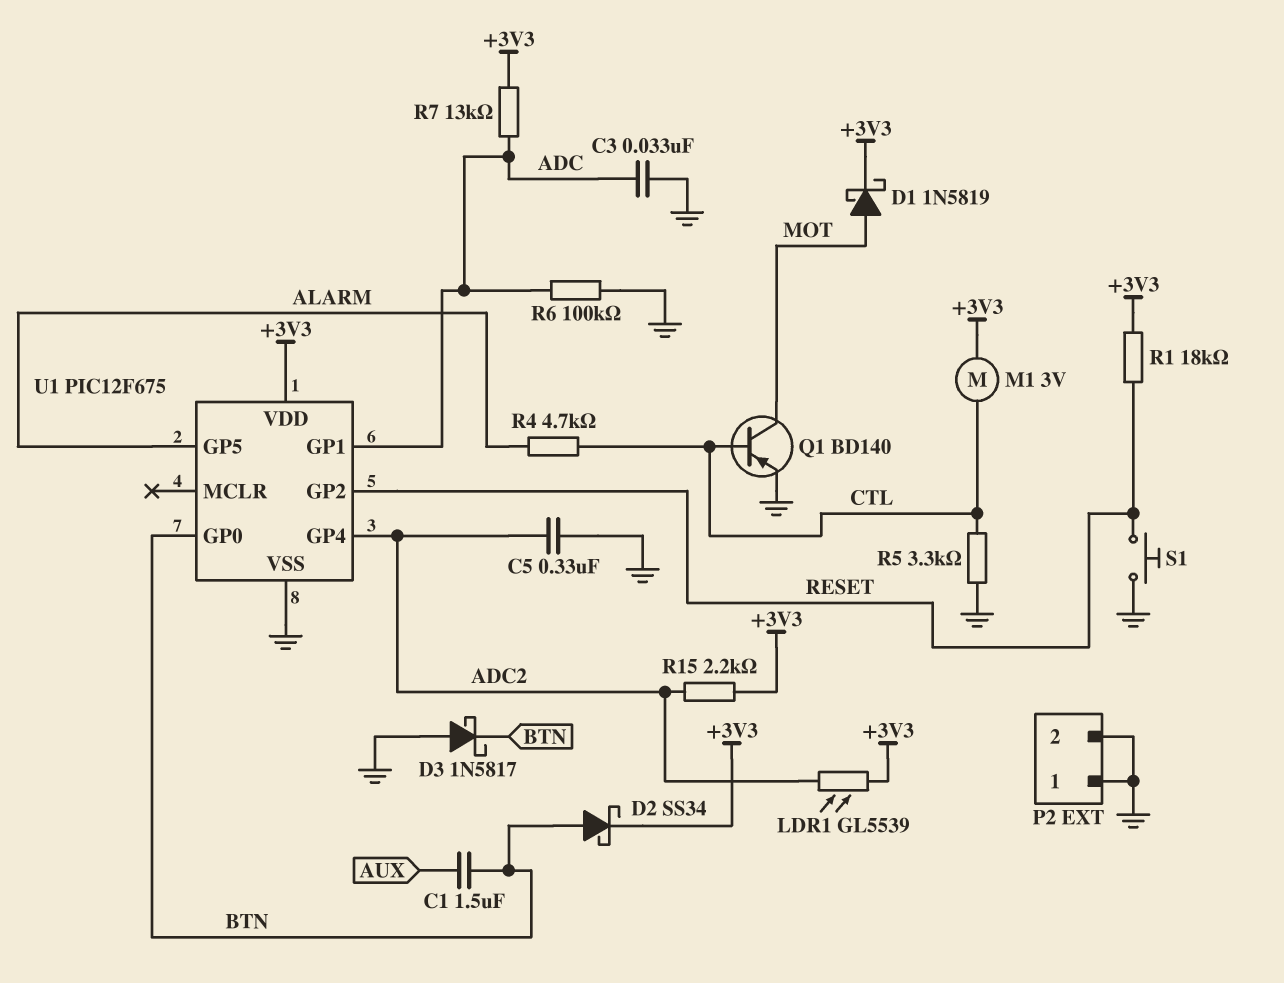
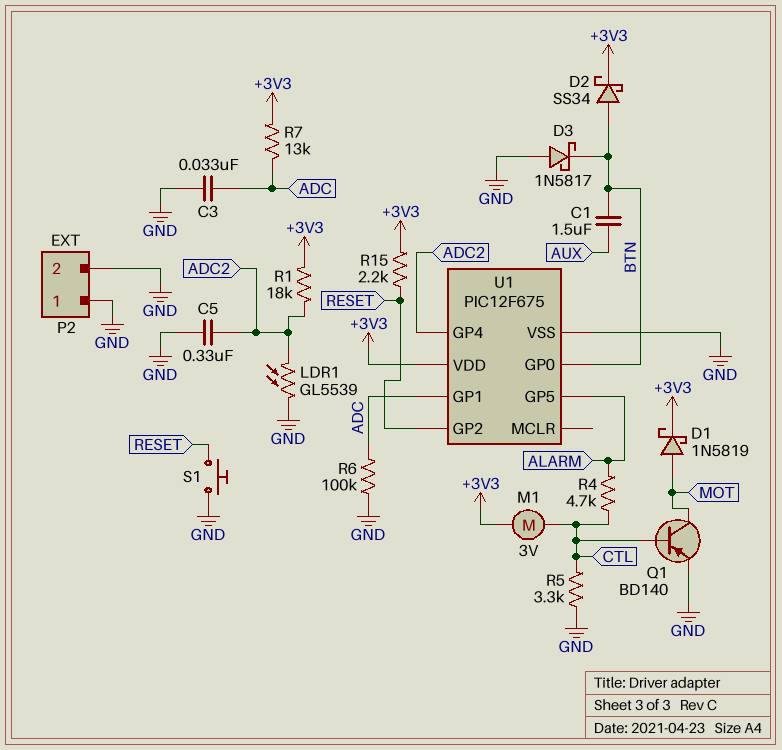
LDR1: GL5539 (+3V3, ADC2) -> GL5539 (ADC2, GND)
R1: 18k (+3V3, RESET) -> 18k (+3V3, ADC2)
R15: 2.2k (+3V3, ADC2) -> 2.2k (+3V3, RESET)

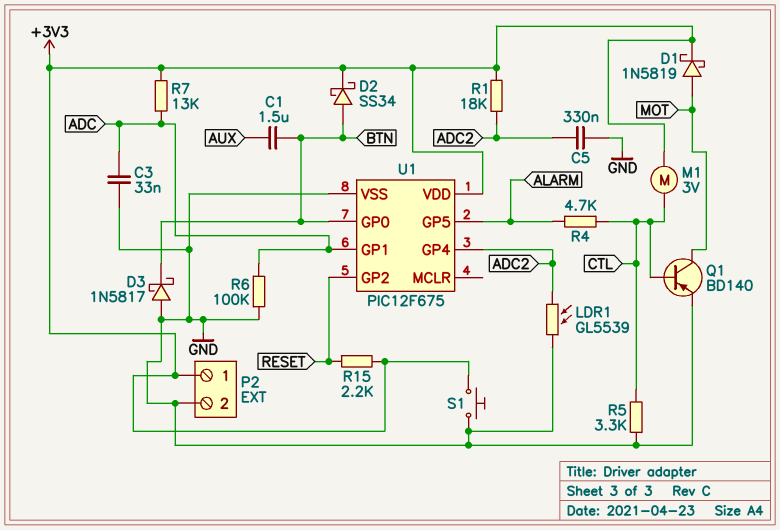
P2 pin 1: GND -> +3V3
S1: button (GND, RESET) -> button (+3V3, GND)

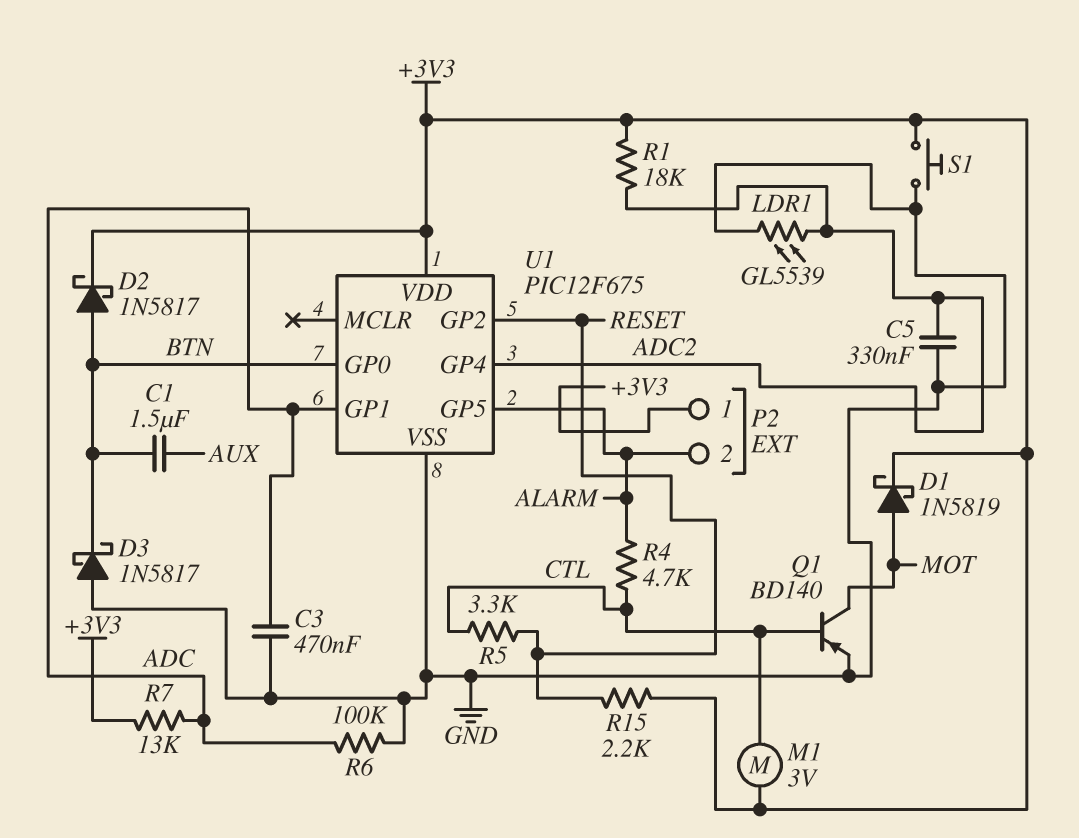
C3: 33nF (ADC, GND) -> 470nF (ADC, GND)
D2: schottky SS34 (A BTN, K +3V3) -> schottky 1N5817 (A BTN, K +3V3)
P2 pin 2: GND -> ALARM
R5: 3.3k (CTL, GND) -> 3.3k (CTL, RESET)

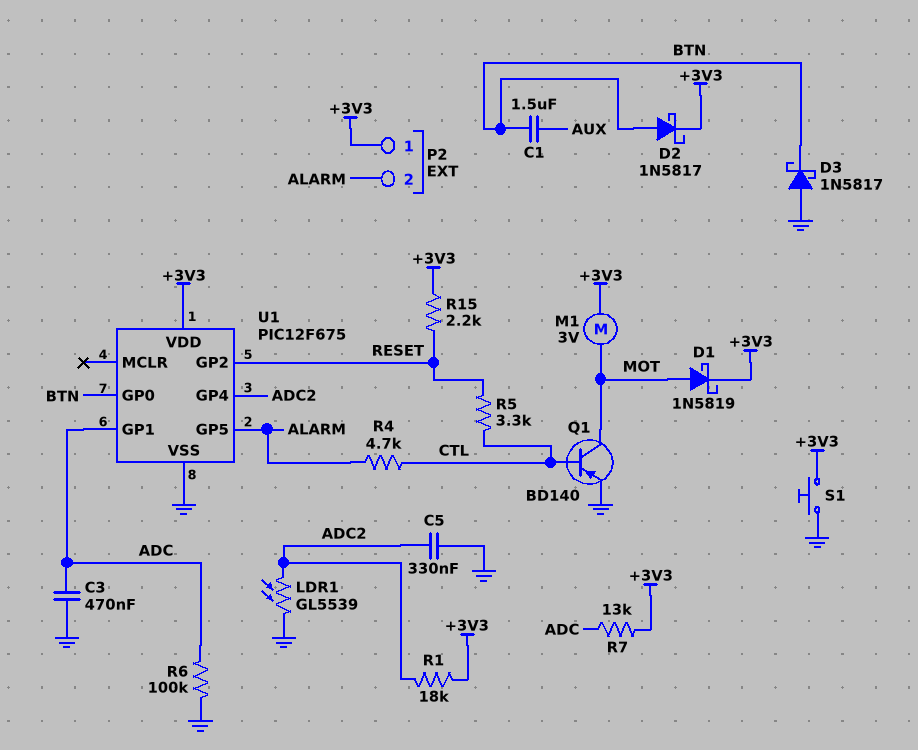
M1: motor 3V (+3V3, CTL) -> motor 3V (+3V3, MOT)

